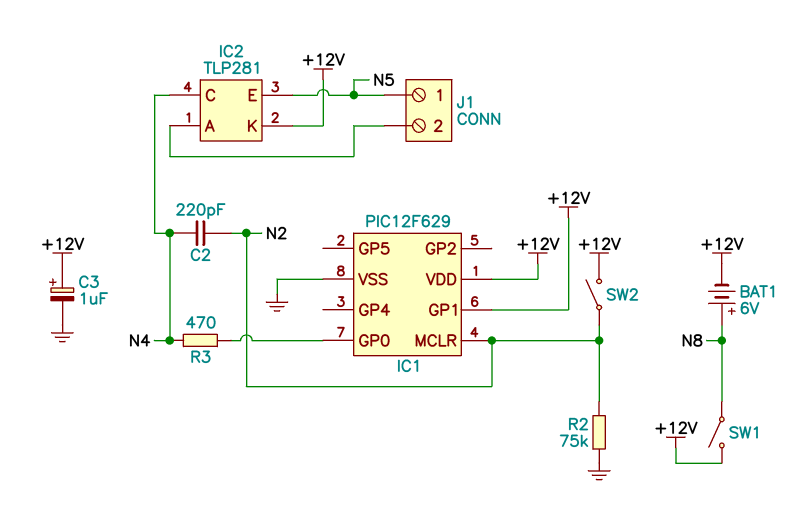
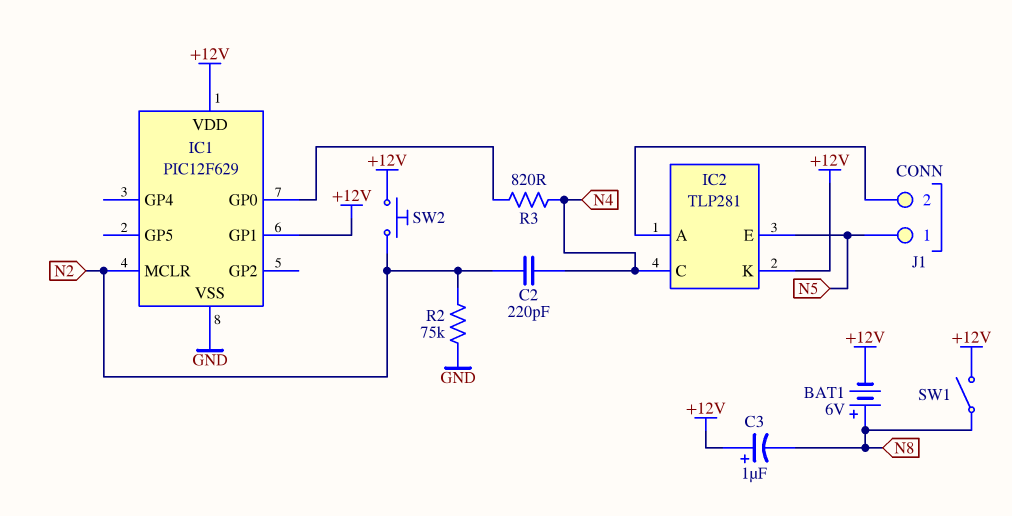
C3: 1uF (plus +12V, minus GND) -> 1uF (plus +12V, minus N8)
R3: 470 (IC1/GP0, N4) -> 820 (IC1/GP0, N4)
SW2: switch (+12V, N2) -> button (+12V, N2)

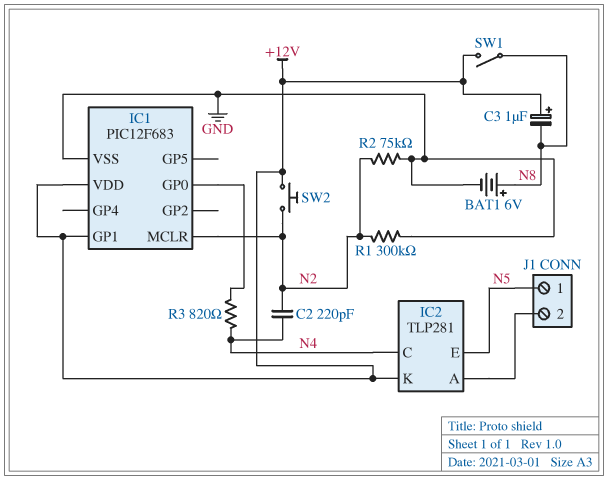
BAT1: 6V (plus N8, minus +12V) -> 6V (plus N8, minus GND)
IC1: PIC12F629 -> PIC12F683
R1: none -> 300k (GND, N2)

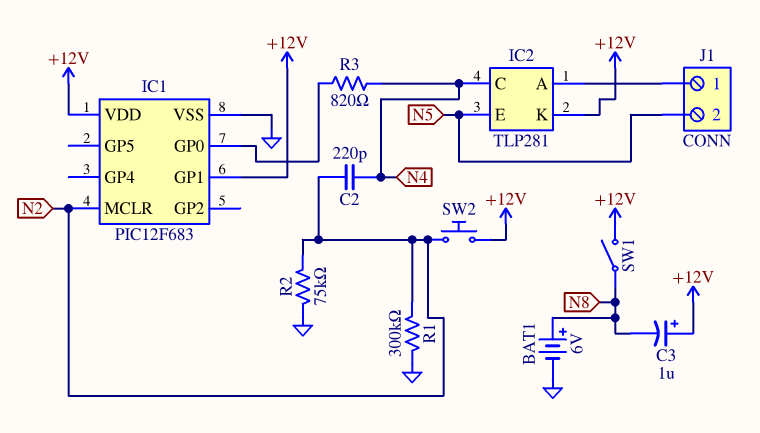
J1 pin 1: N5 -> IC2/A
J1 pin 2: IC2/A -> N5

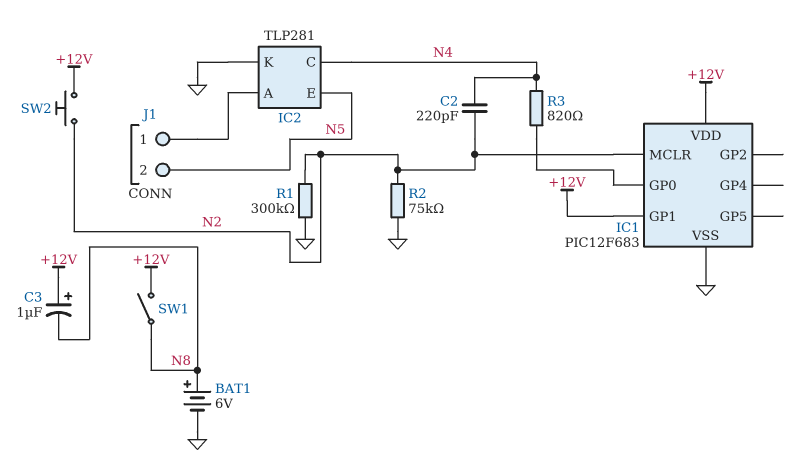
IC2 pin K: +12V -> GND

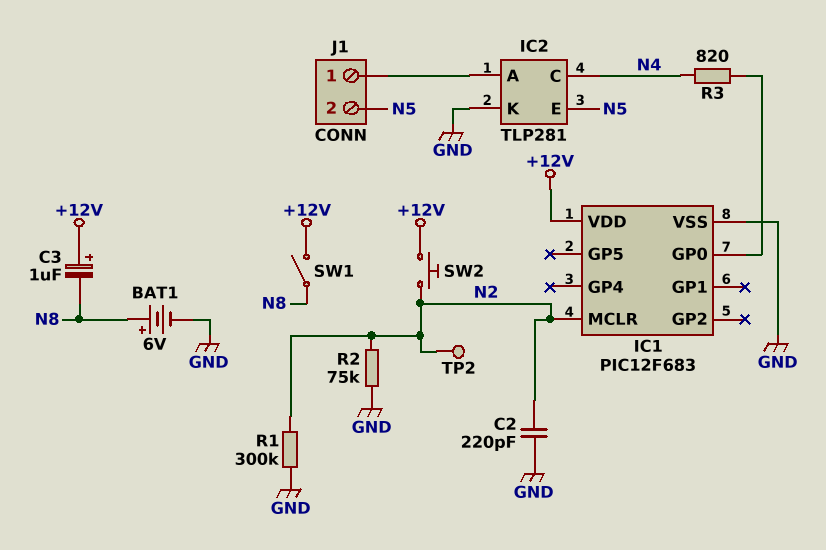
C2: 220pF (N2, N4) -> 220pF (GND, N2)
IC1 pin GP1: +12V -> none
TP2: none -> test point (N2)

